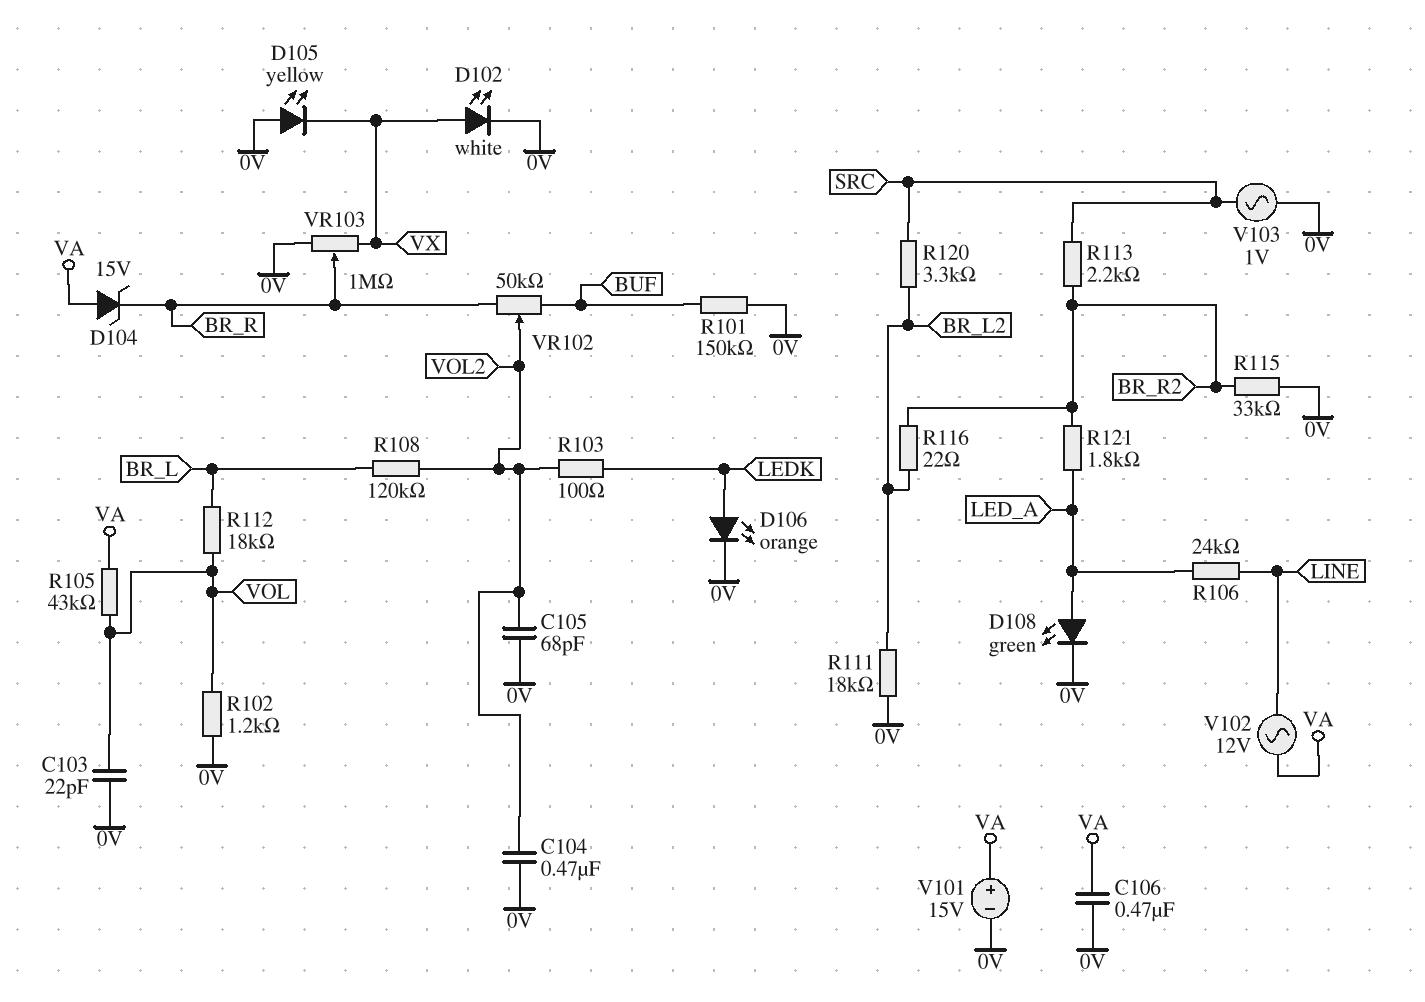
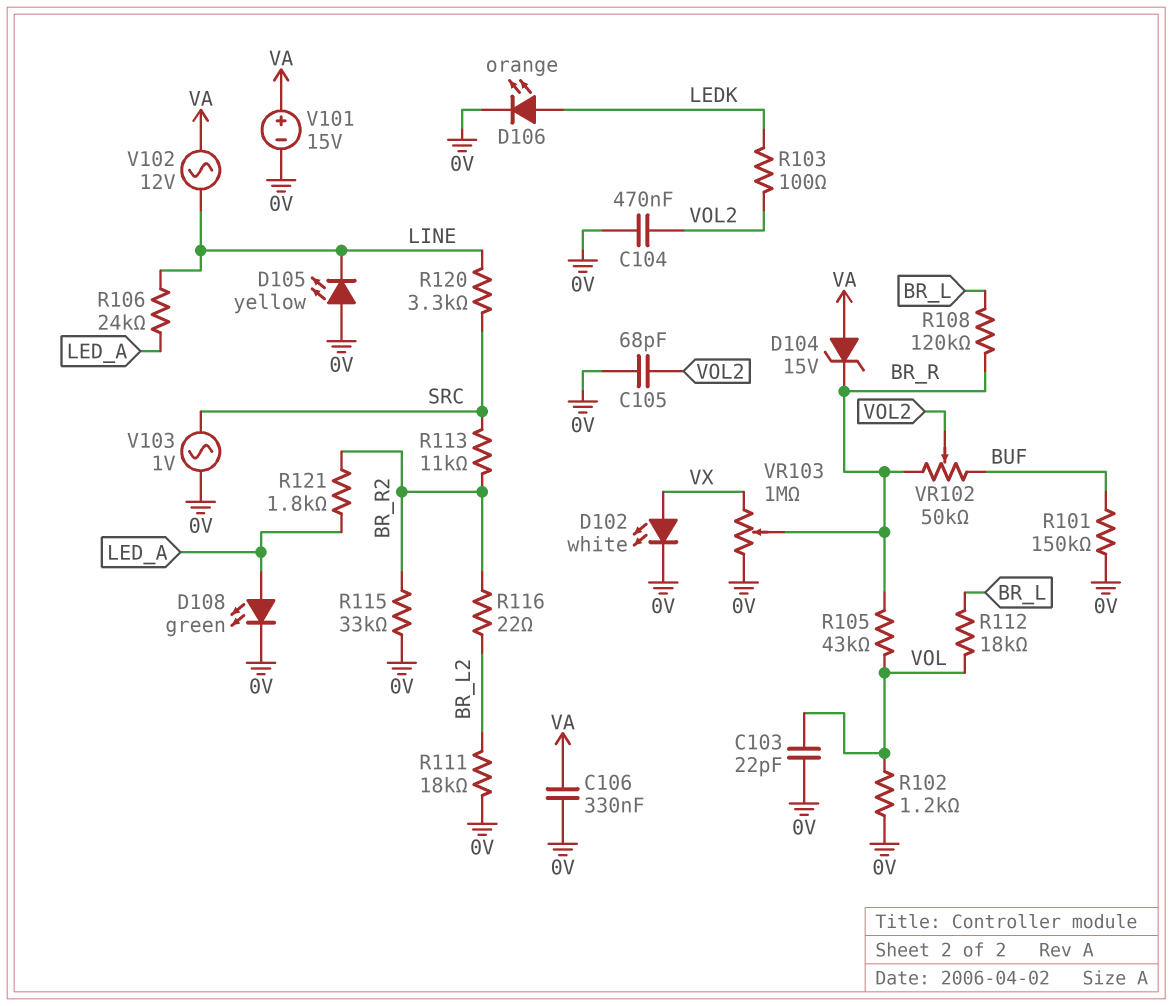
C106: 470nF (0V, VA) -> 330nF (0V, VA)
D105: LED yellow (A 0V, K VX) -> LED yellow (A 0V, K LINE)
R105: 43k (VA, VOL) -> 43k (BR_R, VOL)
R108: 120k (BR_L, VOL2) -> 120k (BR_L, BR_R)
R113: 2.2k (BR_R2, SRC) -> 11k (BR_R2, SRC)
R120: 3.3k (BR_L2, SRC) -> 3.3k (LINE, SRC)

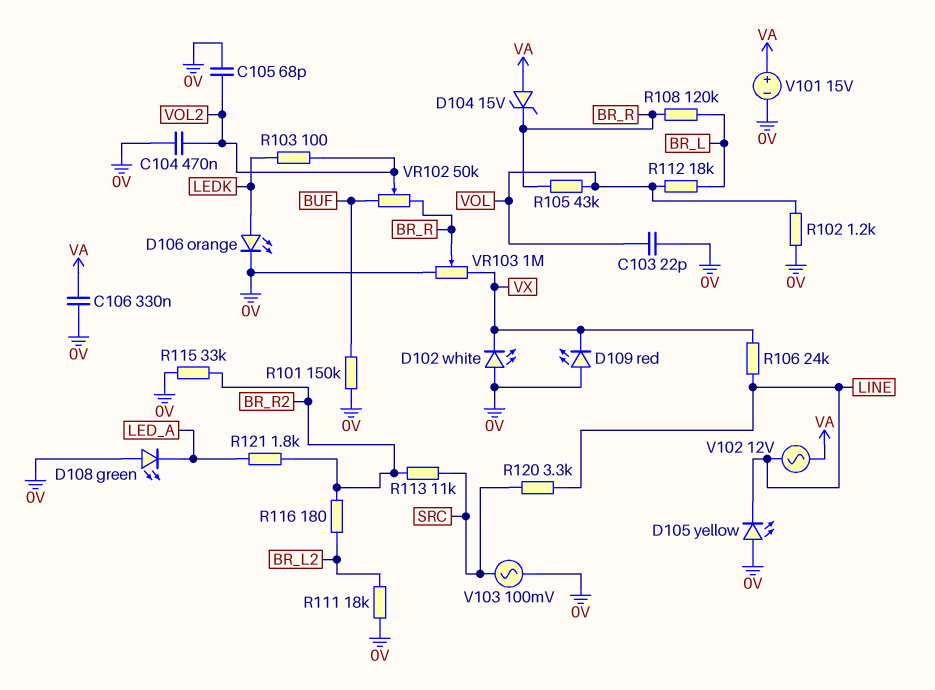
D102: LED white (A VX, K 0V) -> LED white (A 0V, K VX)
D108: LED green (A LED_A, K 0V) -> LED green (A 0V, K LED_A)
D109: none -> LED red (A 0V, K VX)
R106: 24k (LED_A, LINE) -> 24k (LINE, VX)
R116: 22 (BR_L2, BR_R2) -> 180 (BR_L2, BR_R2)
V103: AC 1V (0V, SRC) -> AC 100mV (0V, SRC)

